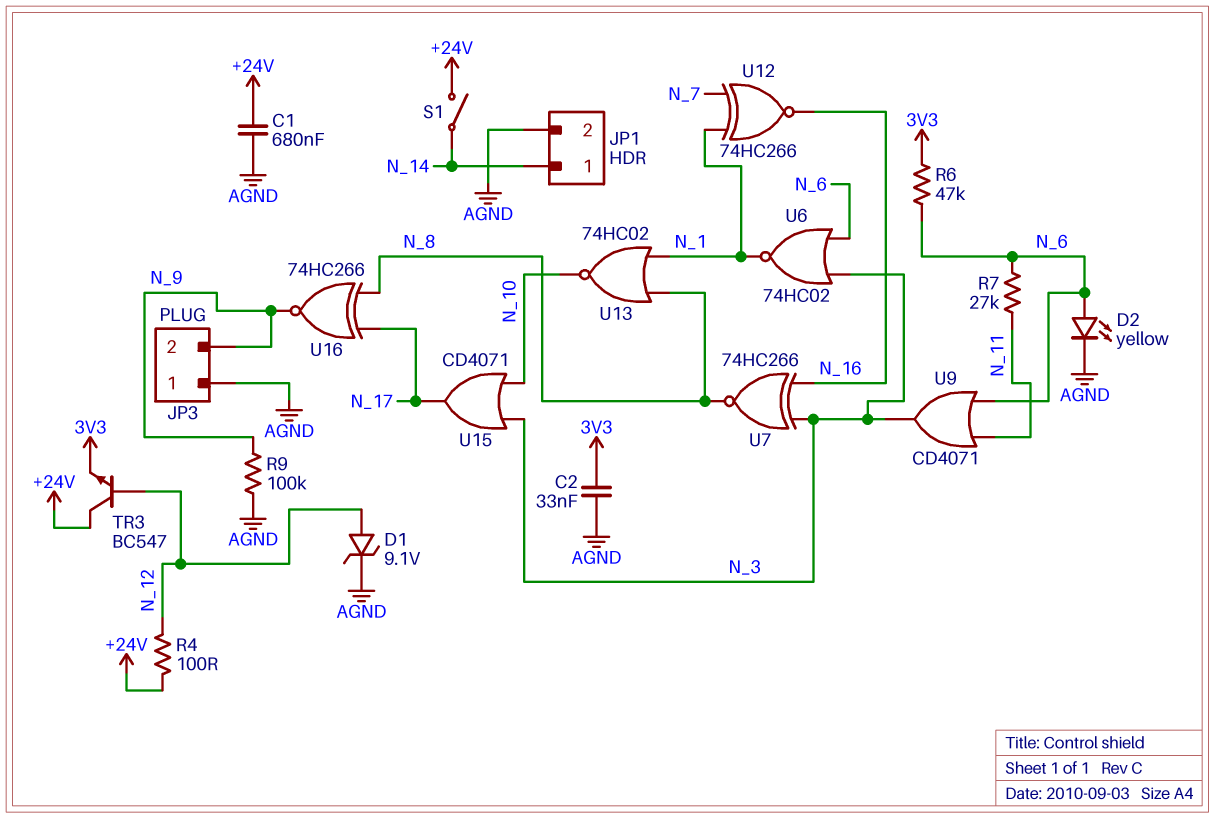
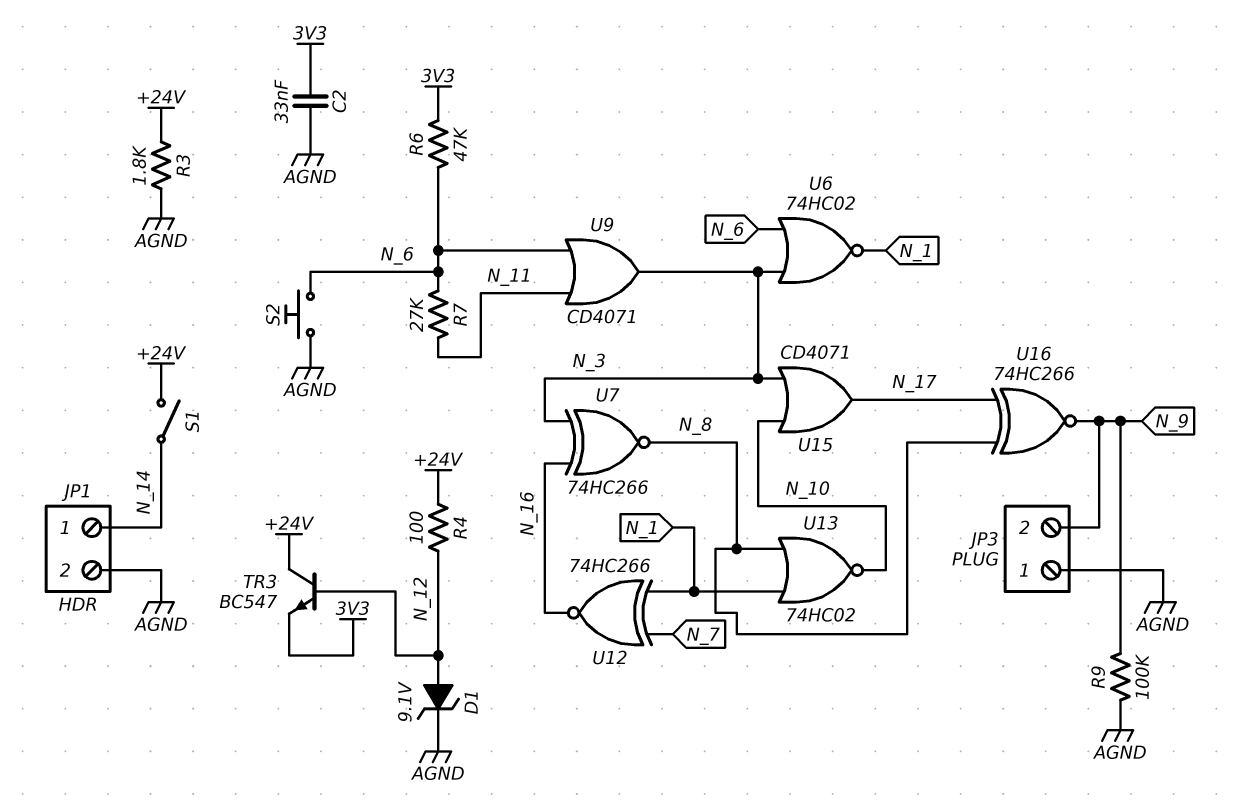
C1: 680nF (+24V, AGND) -> none
D2: LED yellow (A N_6, K AGND) -> none
R3: none -> 1.8k (+24V, AGND)
S2: none -> button (AGND, N_6)

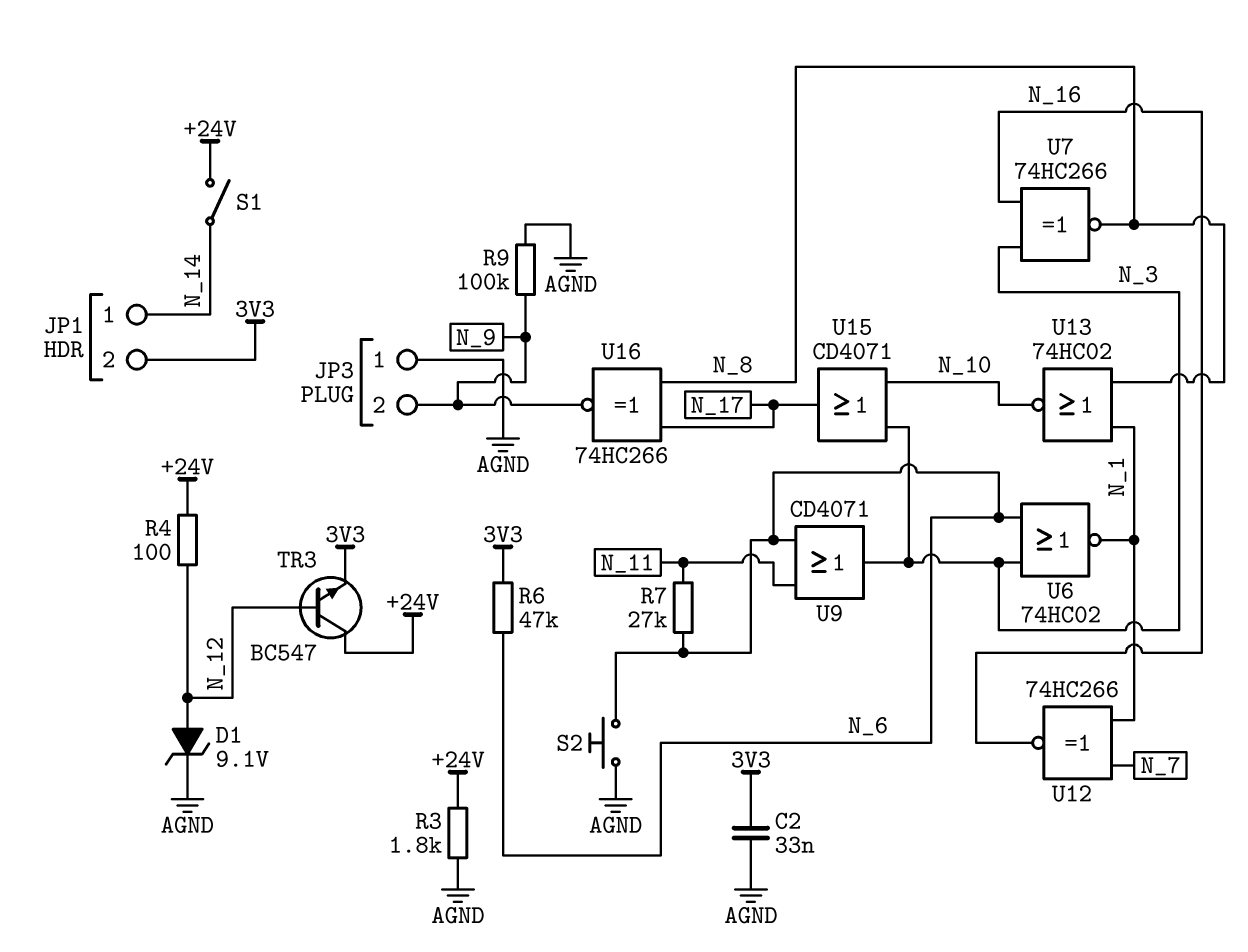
JP1 pin 2: AGND -> 3V3

